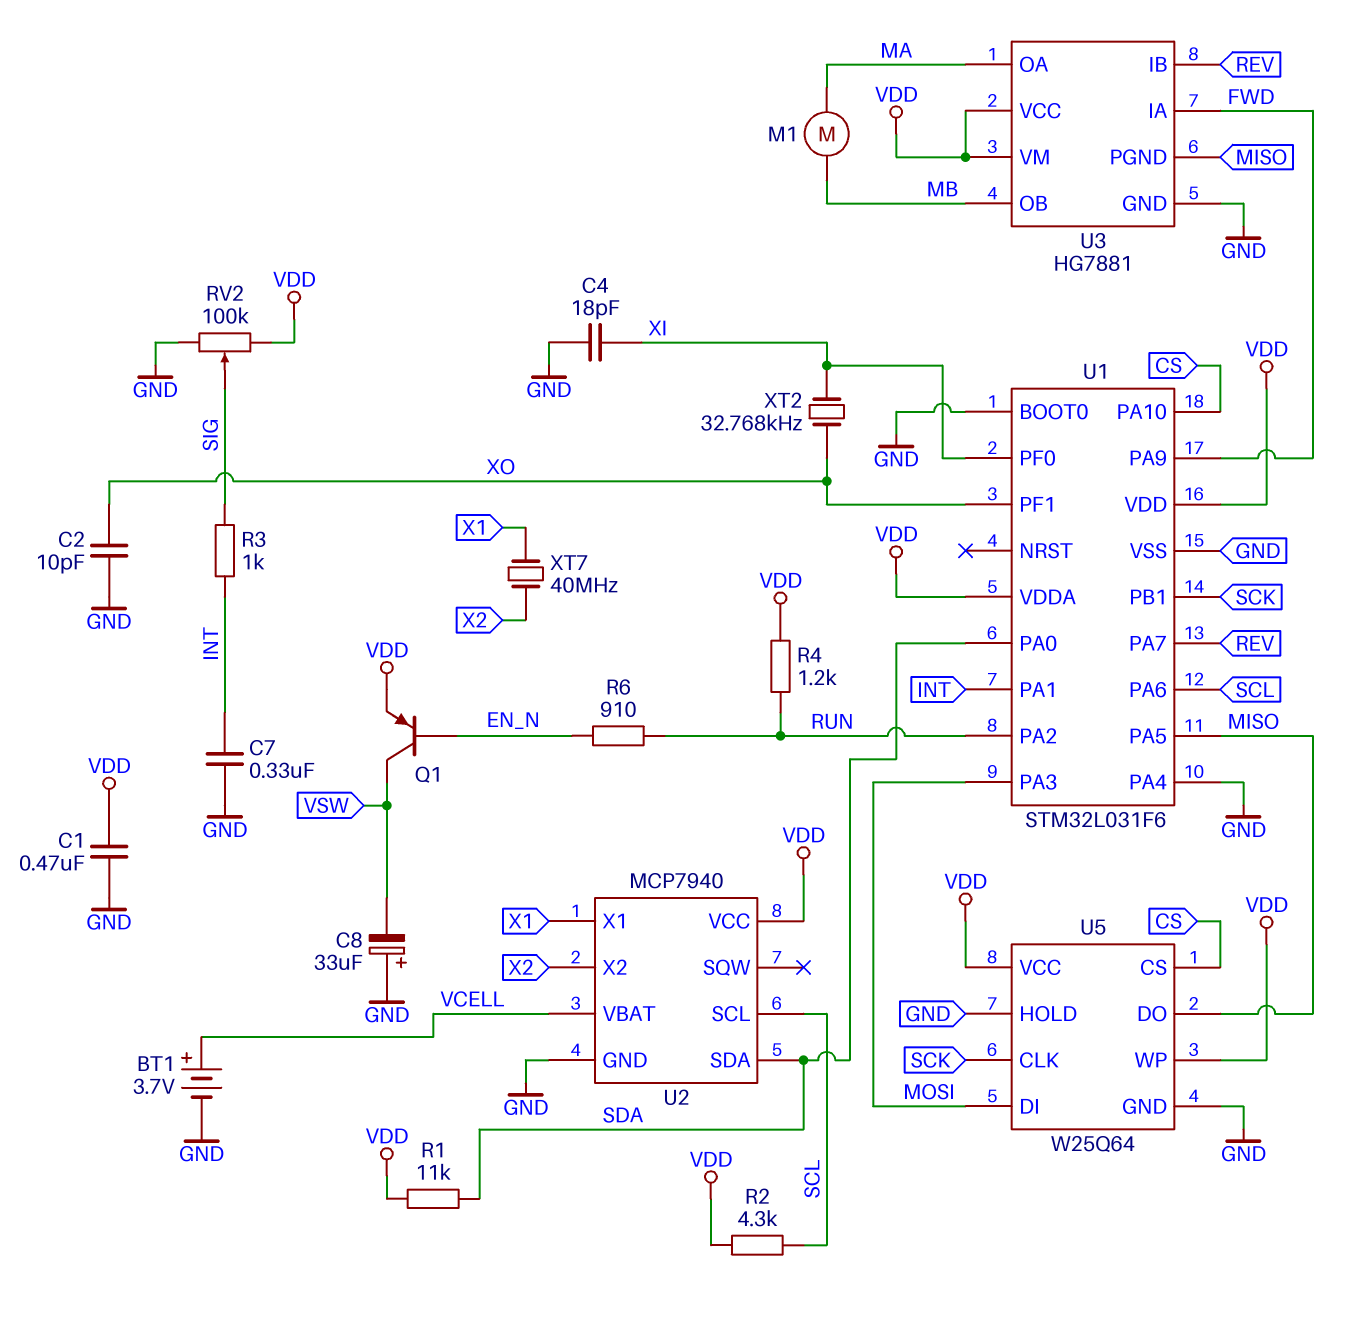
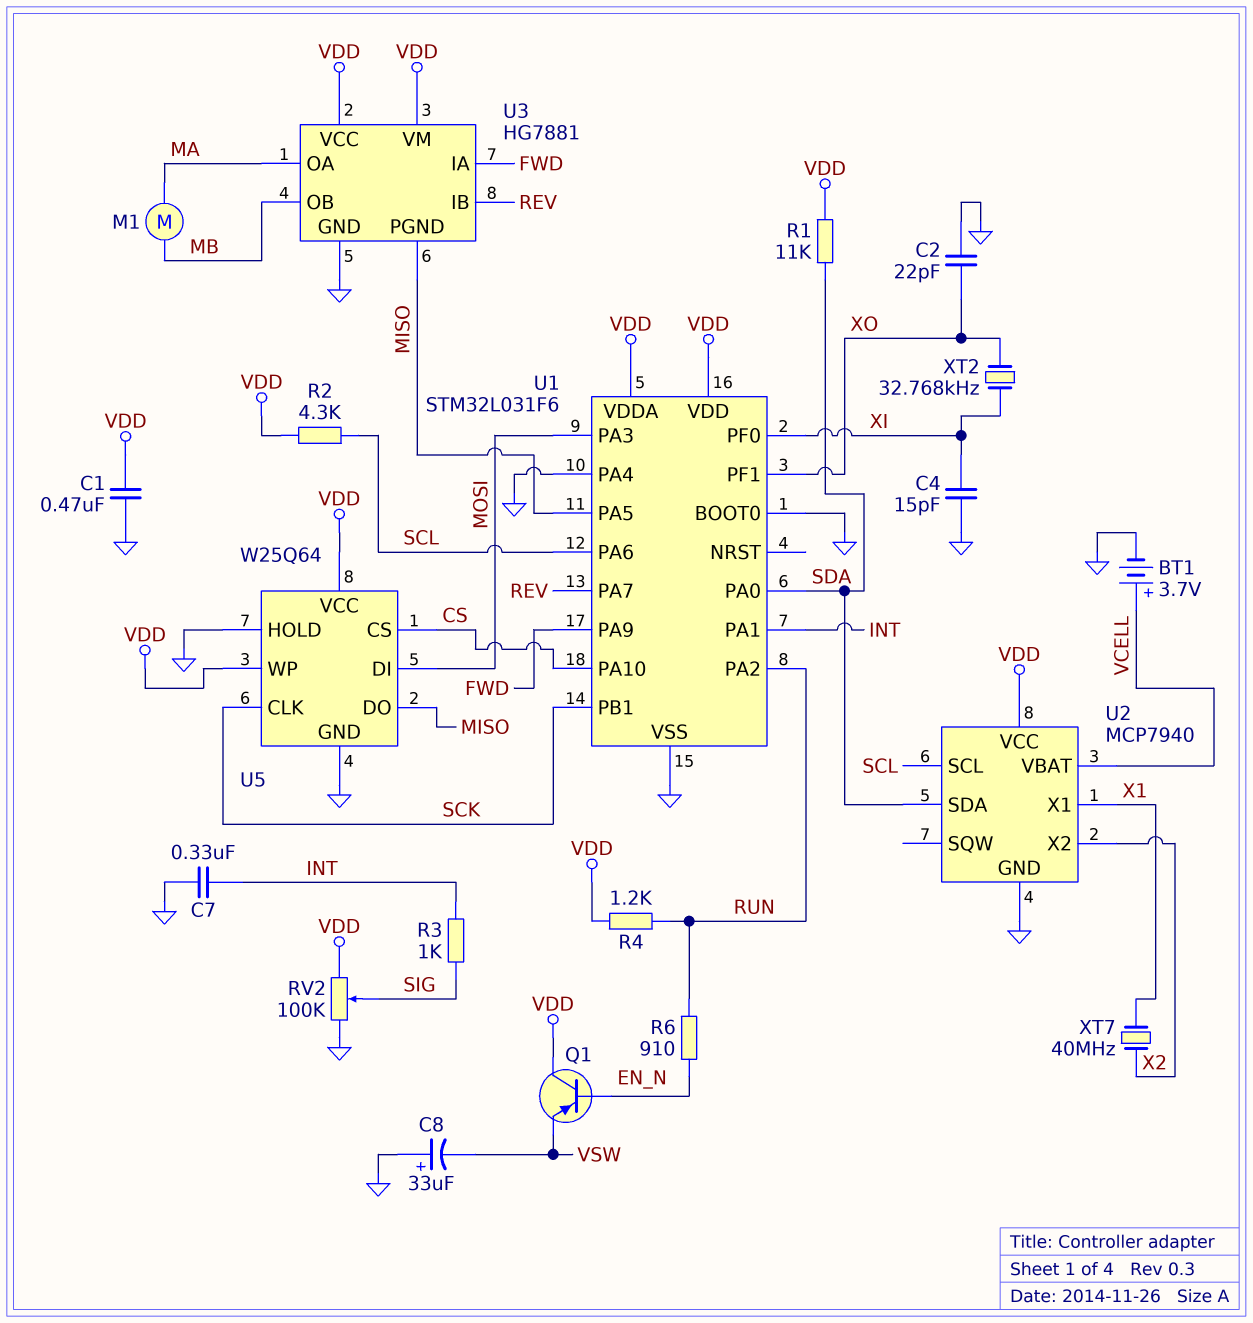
C2: 10pF (GND, XO) -> 22pF (GND, XO)
C4: 18pF (GND, XI) -> 15pF (GND, XI)
Q1: PNP (B EN_N, C VSW, E VDD) -> PNP (B EN_N, C VDD, E VSW)

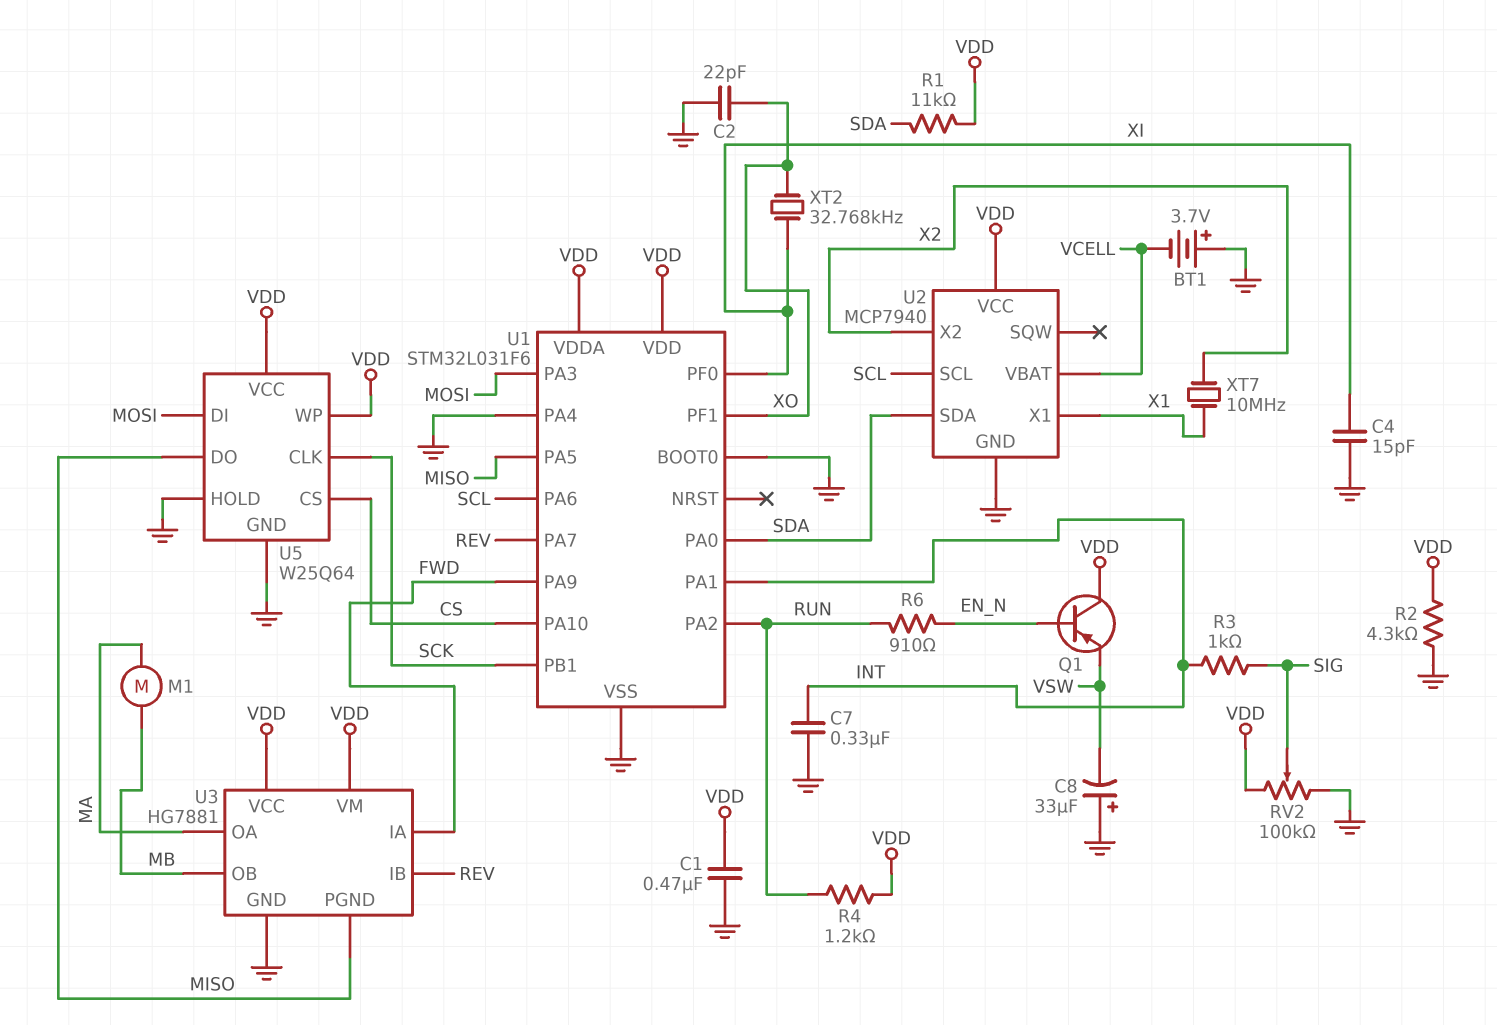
BT1: 3.7V (plus VCELL, minus GND) -> 3.7V (plus GND, minus VCELL)
R2: 4.3k (SCL, VDD) -> 4.3k (GND, VDD)
XT7: 40MHz (X1, X2) -> 10MHz (X1, X2)

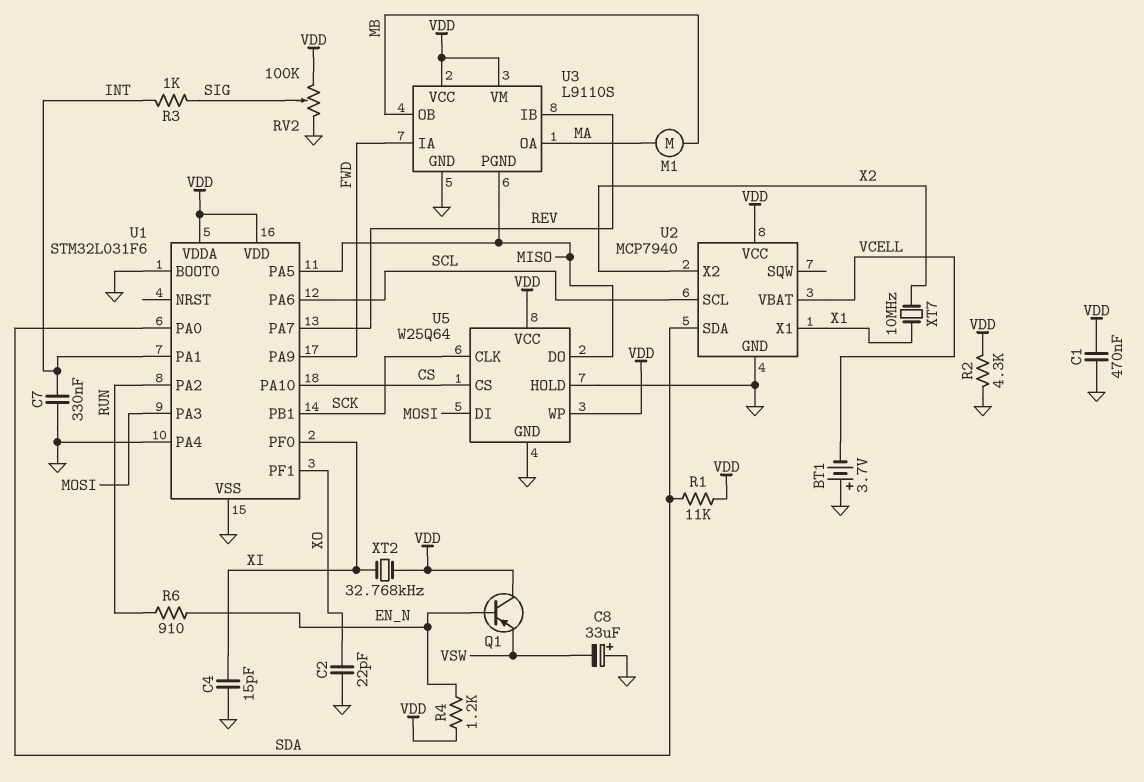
R4: 1.2k (RUN, VDD) -> 1.2k (EN_N, VDD)
U3: HG7881 -> L9110S
XT2: 32.768kHz (XI, XO) -> 32.768kHz (VDD, XI)

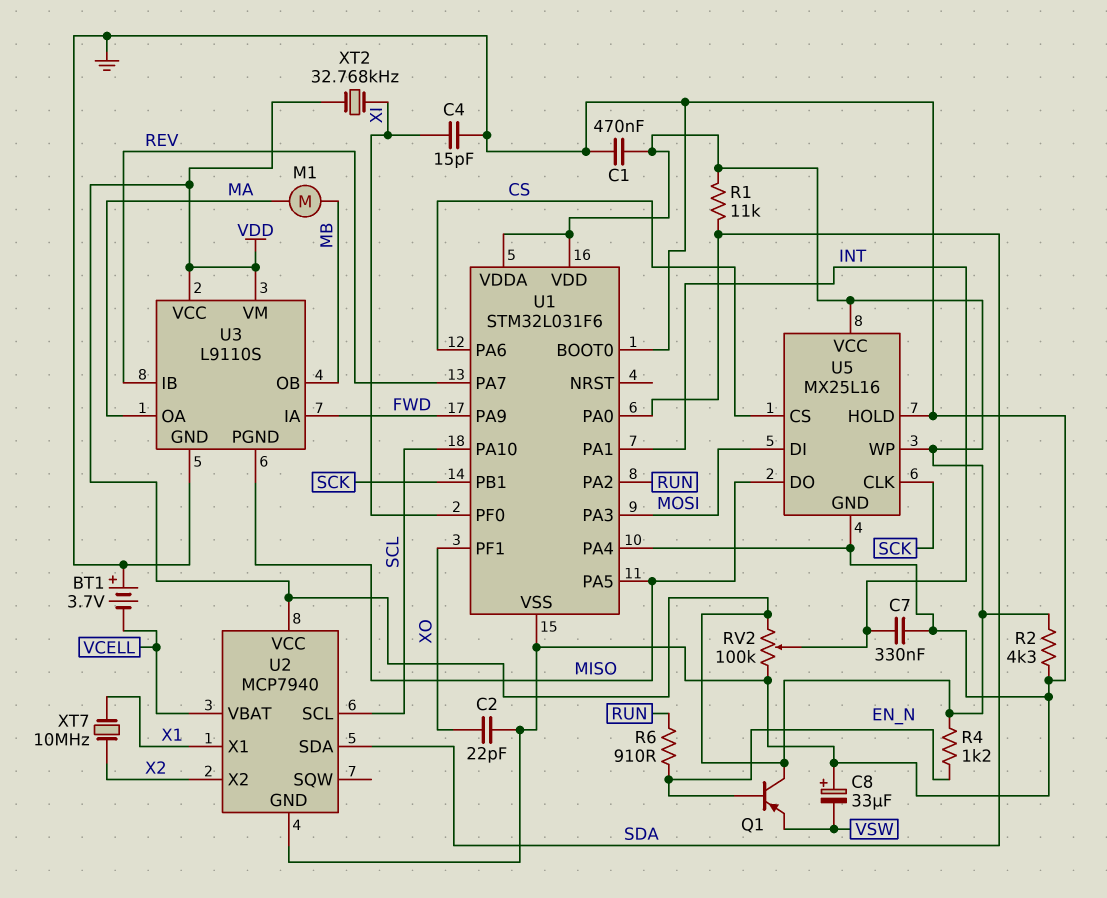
R3: 1k (INT, SIG) -> none
RV2: 100k (GND, VDD, wiper SIG) -> 100k (GND, VDD, wiper INT)
U1 pin PA6: SCL -> CS
U1 pin PA10: CS -> SCL
U5: W25Q64 -> MX25L16

